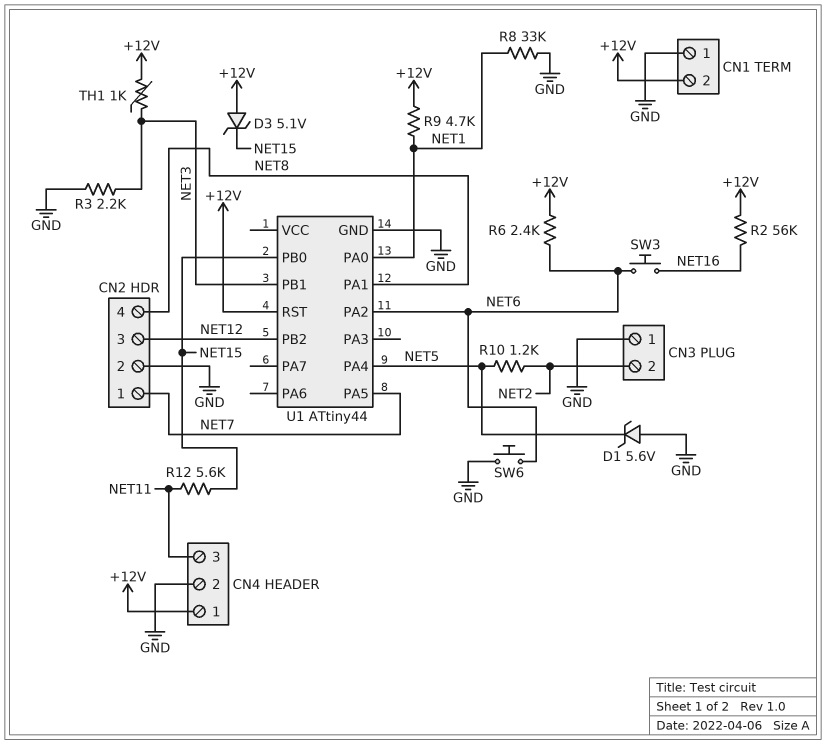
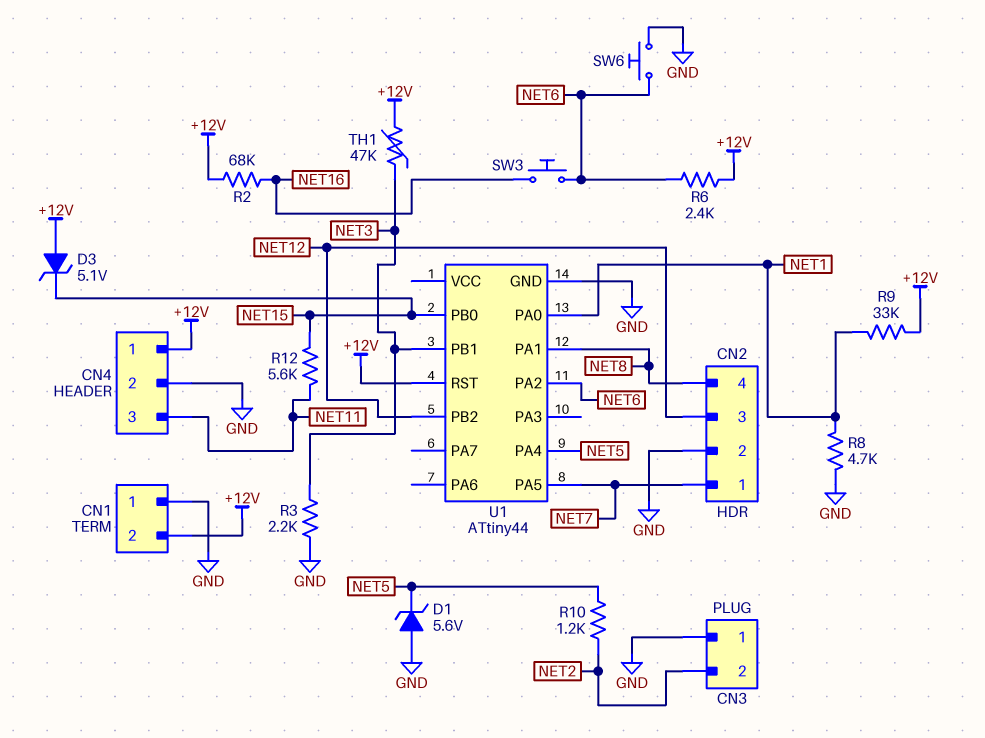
R2: 56k (+12V, NET16) -> 68k (+12V, NET16)
R8: 33k (GND, NET1) -> 4.7k (GND, NET1)
R9: 4.7k (+12V, NET1) -> 33k (+12V, NET1)
TH1: 1k (+12V, NET3) -> 47k (+12V, NET3)

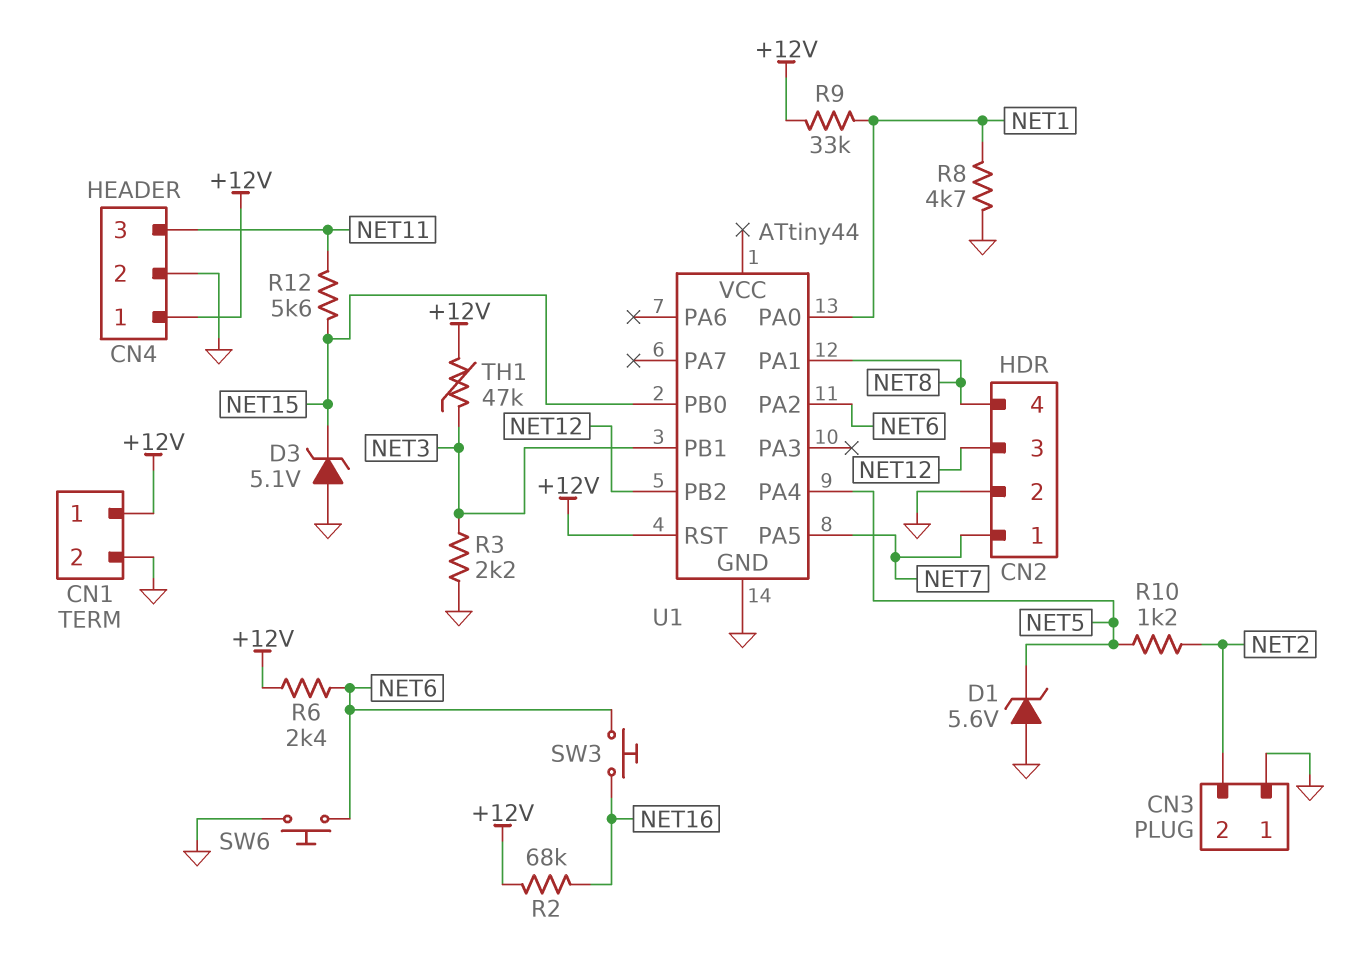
CN1 pin 1: GND -> +12V
CN1 pin 2: +12V -> GND
D3: zener 5.1V (A +12V, K NET15) -> zener 5.1V (A GND, K NET15)

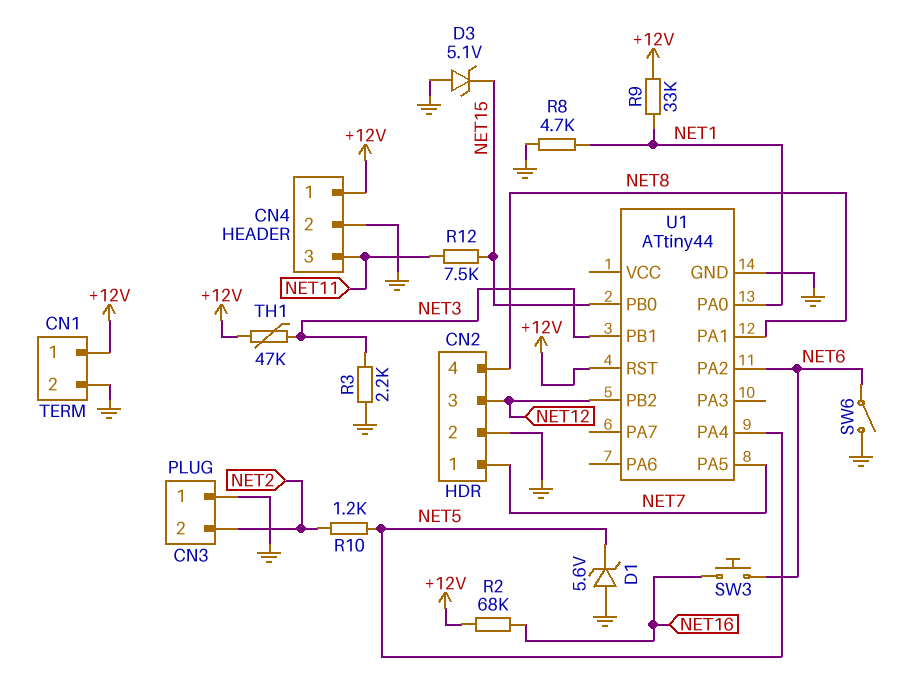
R6: 2.4k (+12V, NET6) -> none
R12: 5.6k (NET11, NET15) -> 7.5k (NET11, NET15)
SW6: button (GND, NET6) -> switch (GND, NET6)

